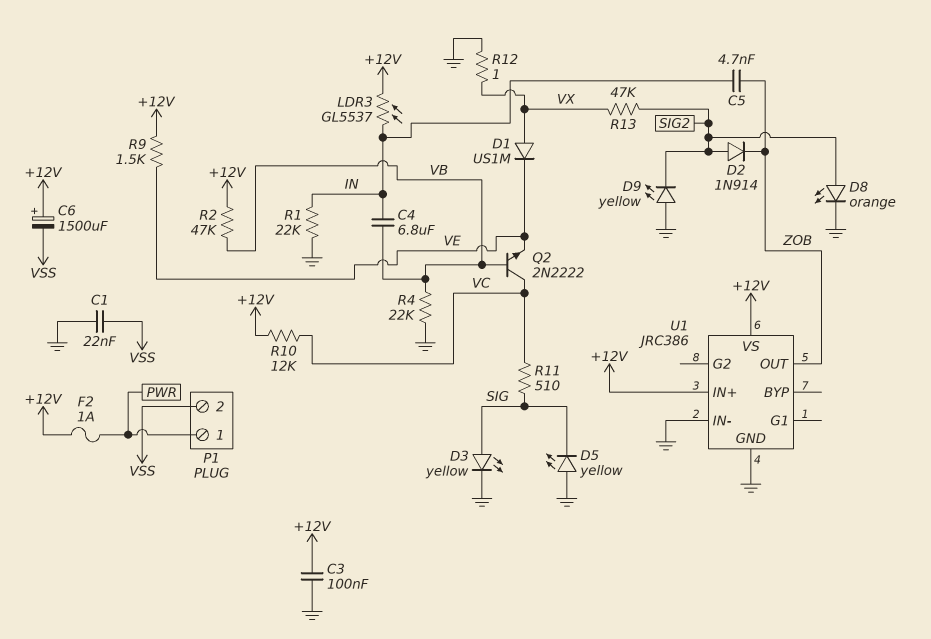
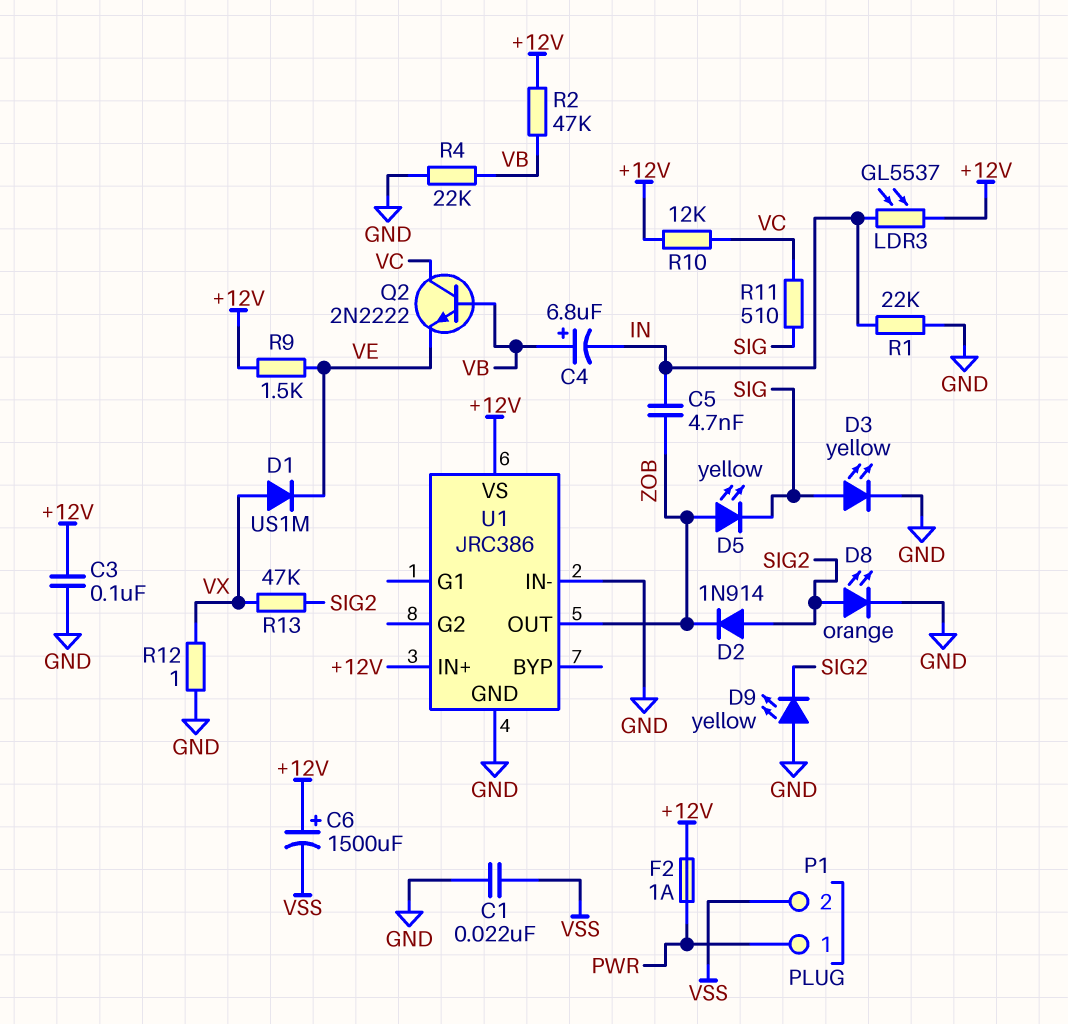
C4: 6.8uF (IN, VB) -> 6.8uF (plus VB, minus IN)
D5: LED yellow (A GND, K SIG) -> LED yellow (A ZOB, K SIG)

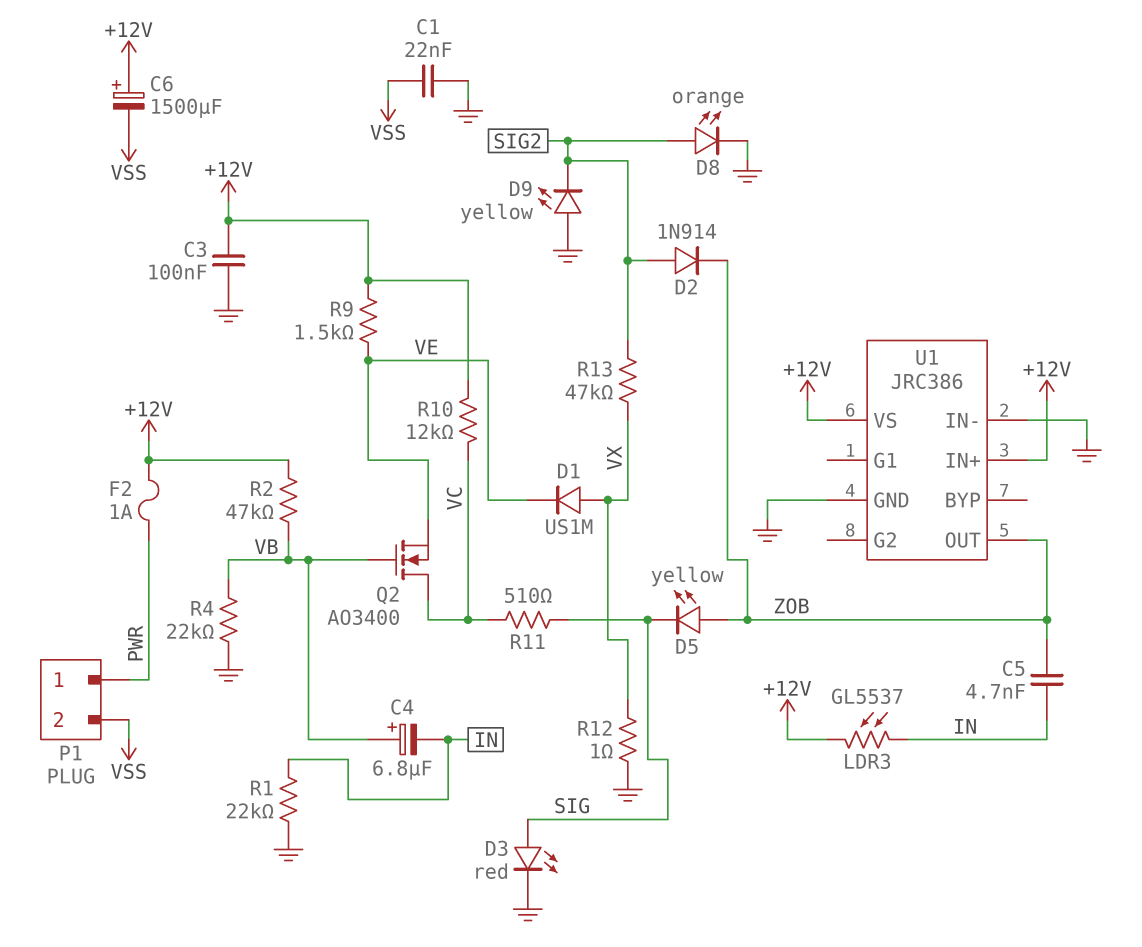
D3: LED yellow (A SIG, K GND) -> LED red (A SIG, K GND)
Q2: NPN 2N2222 (B VB, C VC, E VE) -> NMOS AO3400 (G VB, D VC, S VE)

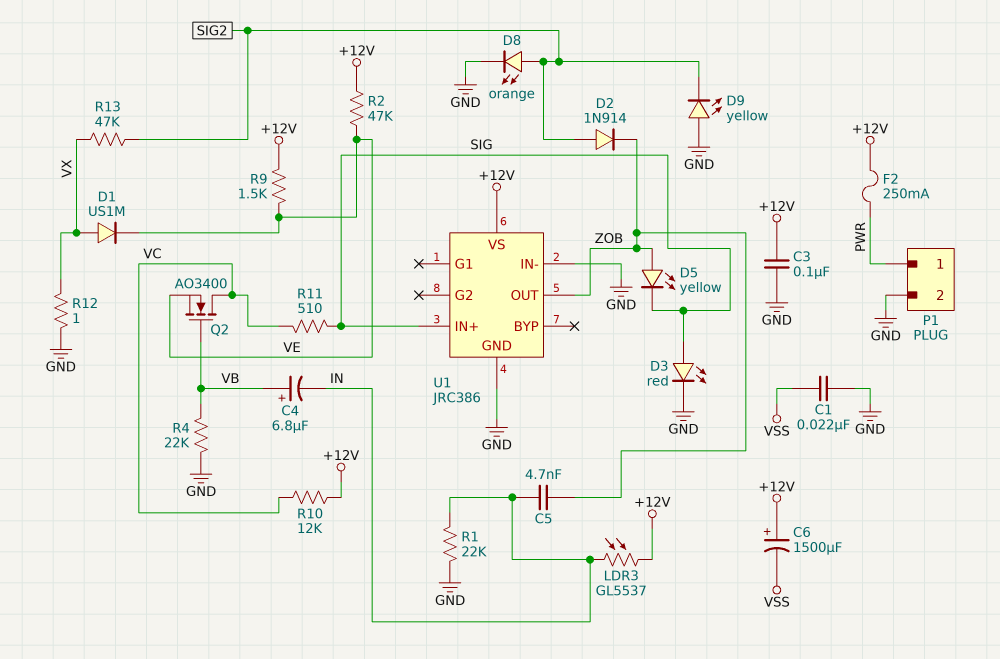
F2: 1A (+12V, PWR) -> 250mA (+12V, PWR)
P1 pin 2: VSS -> GND
R2: 47k (+12V, VB) -> 47k (+12V, VE)
U1 pin IN+: +12V -> SIG

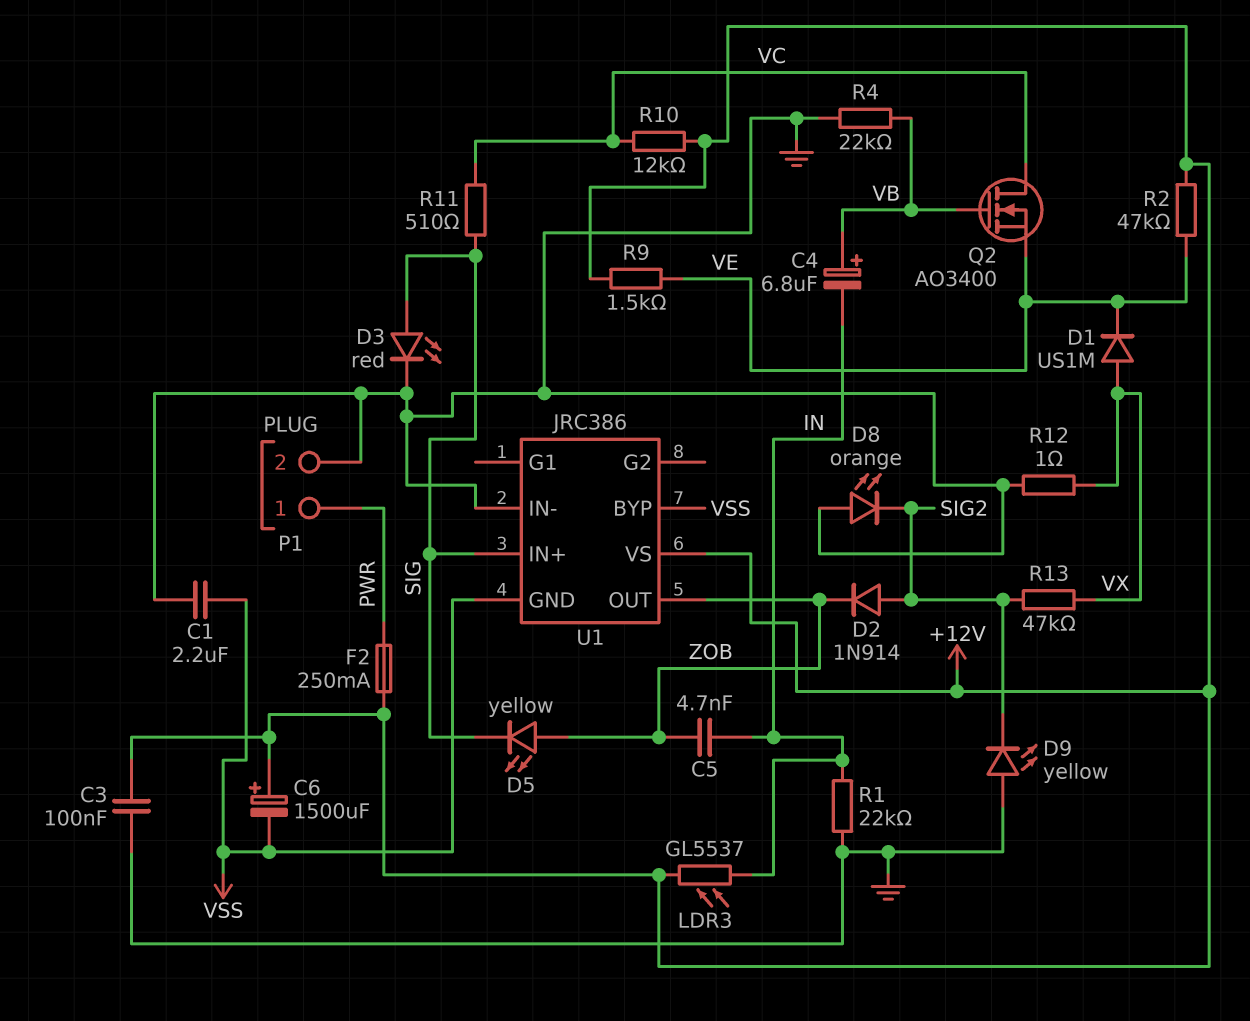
C1: 22nF (GND, VSS) -> 2.2uF (GND, VSS)
D8: LED orange (A SIG2, K GND) -> LED orange (A GND, K SIG2)
U1 pin BYP: none -> VSS
U1 pin GND: GND -> VSS

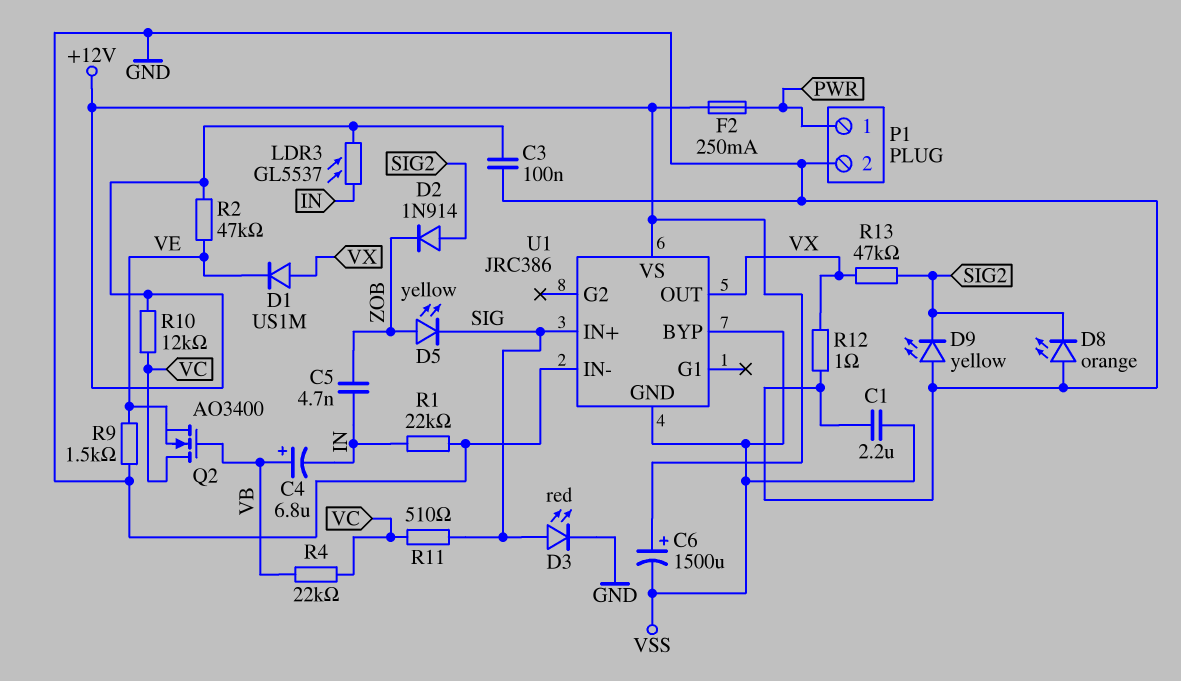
R4: 22k (GND, VB) -> 22k (VB, VC)
R9: 1.5k (+12V, VE) -> 1.5k (GND, VE)
U1 pin OUT: ZOB -> VX

